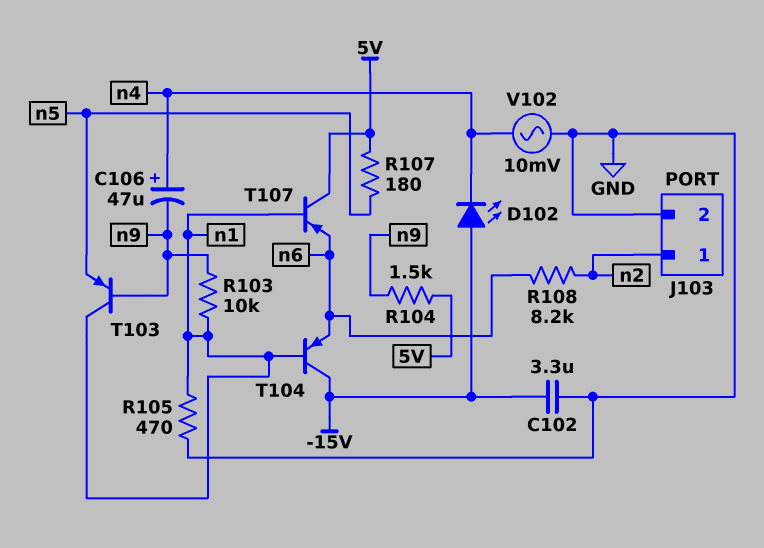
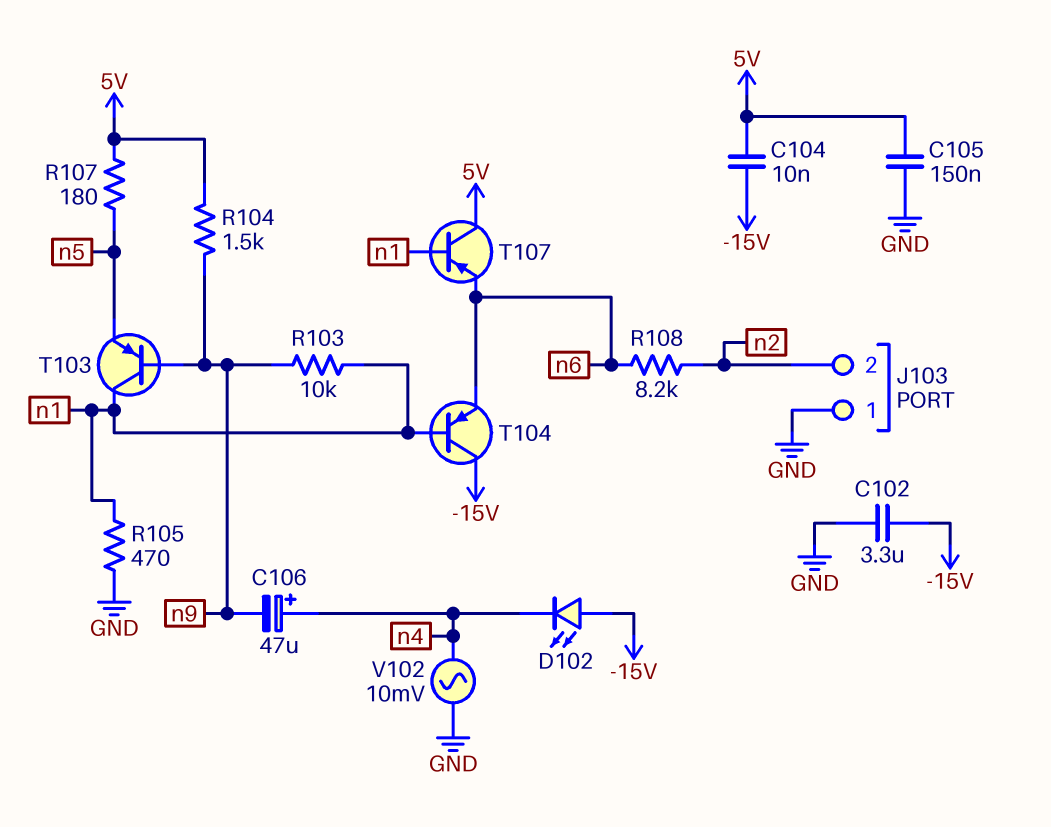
C104: none -> 10nF (-15V, 5V)
C105: none -> 150nF (5V, GND)
J103 pin 1: n2 -> GND
J103 pin 2: GND -> n2

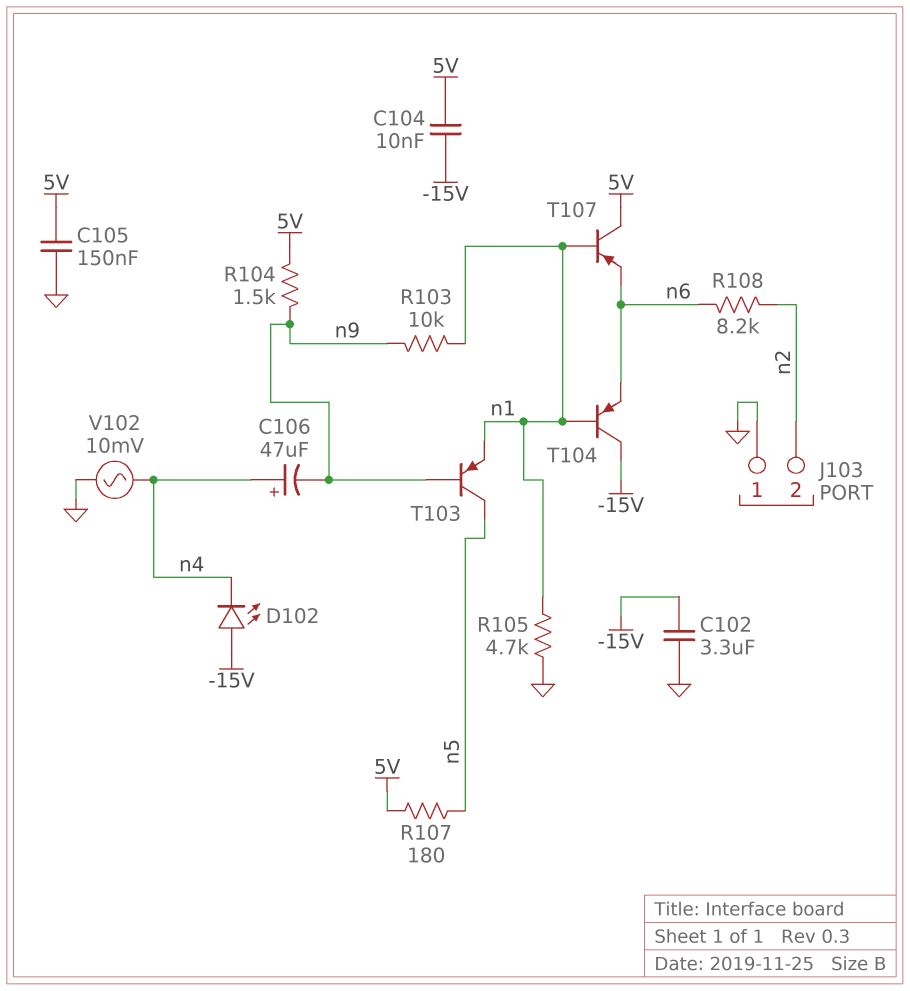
R105: 470 (GND, n1) -> 4.7k (GND, n1)
T103: PNP (B n9, C n1, E n5) -> PNP (B n9, C n5, E n1)

